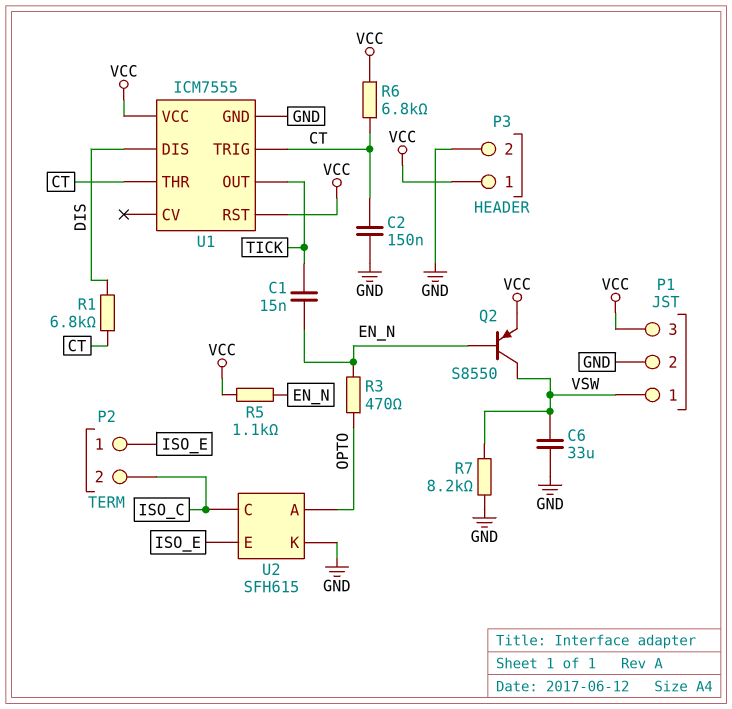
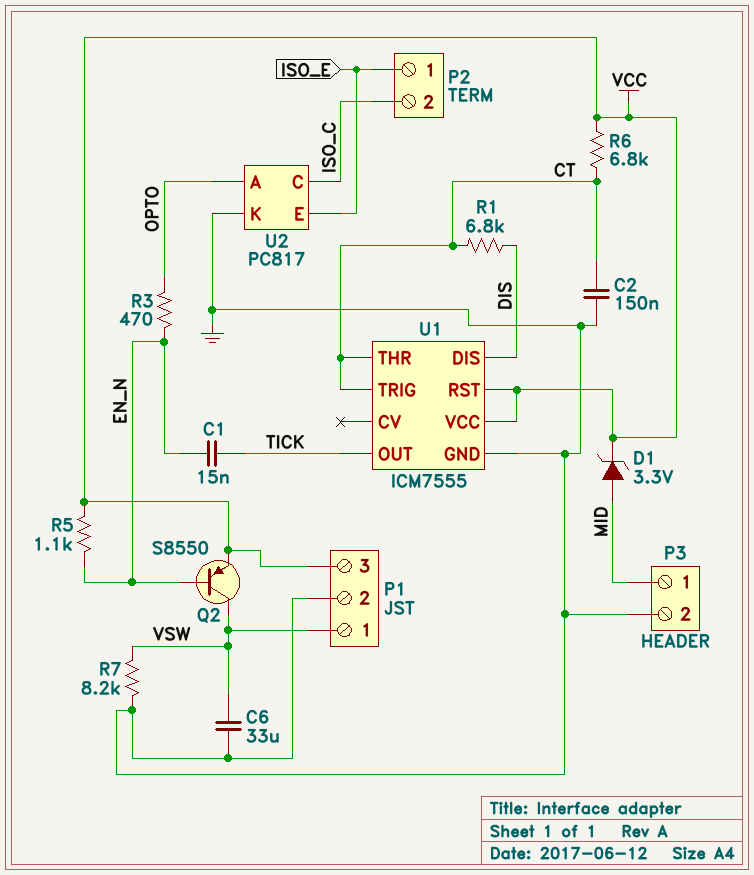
D1: none -> zener 3.3V (A MID, K VCC)
P3 pin 1: VCC -> MID
U2: SFH615 -> PC817

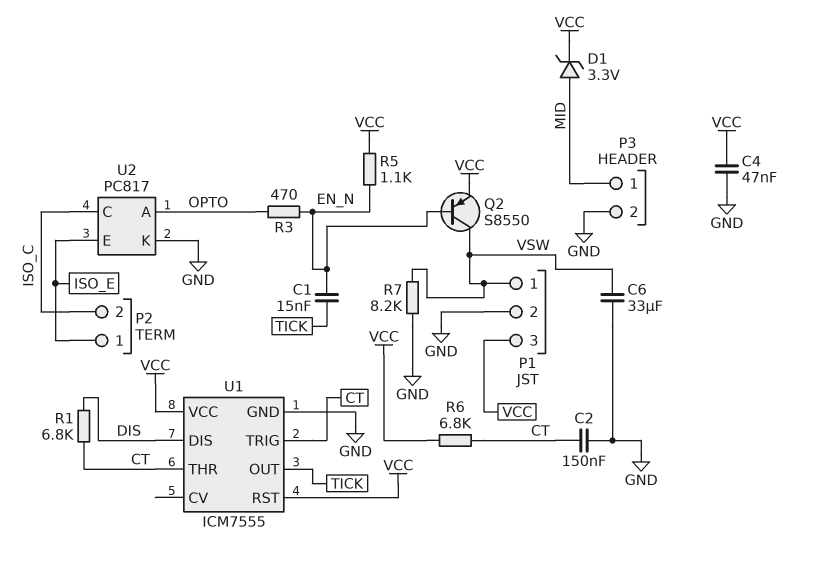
C4: none -> 47nF (GND, VCC)

